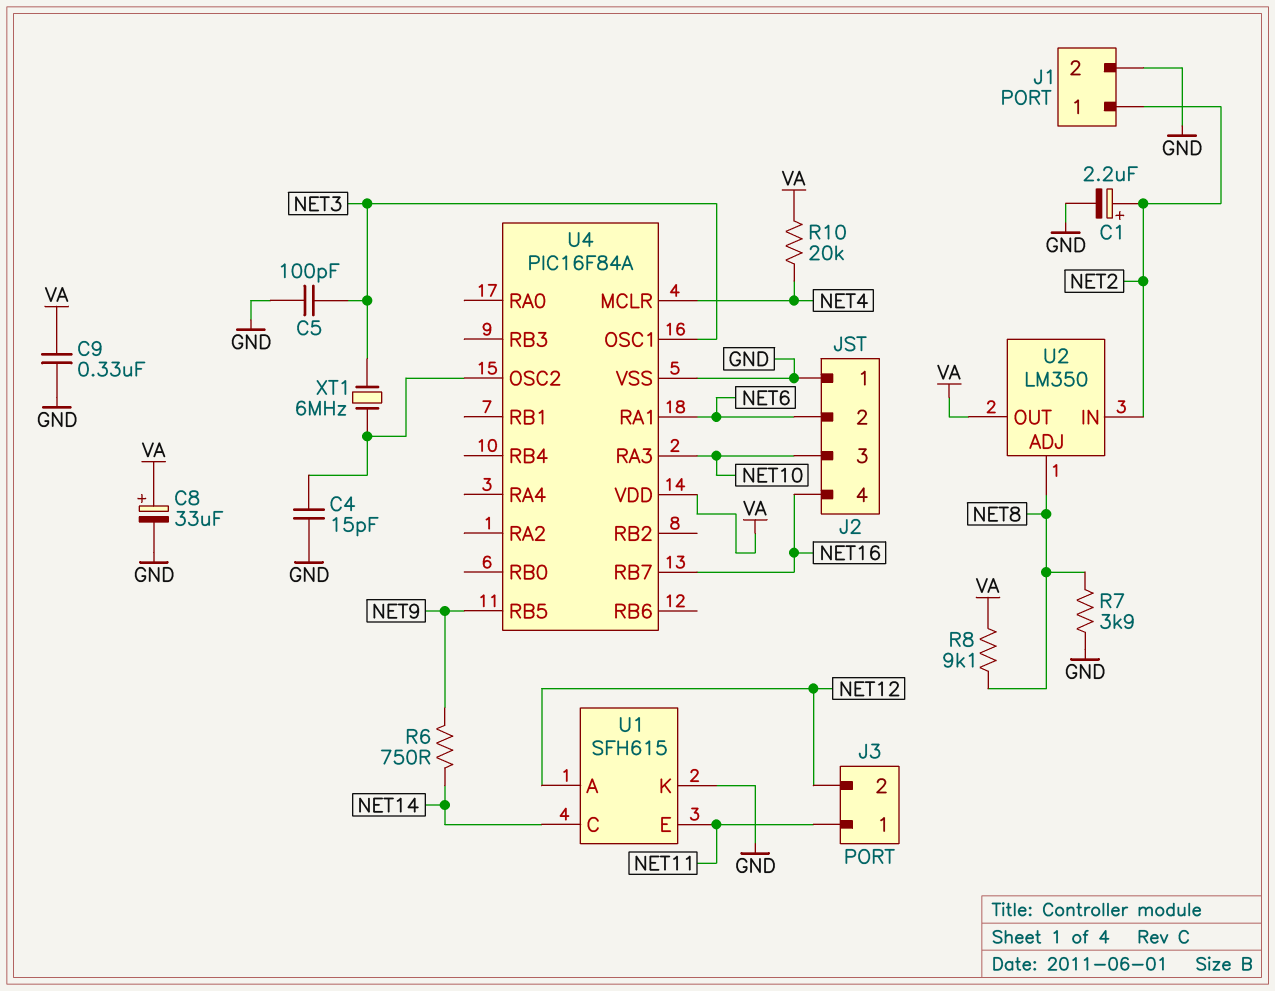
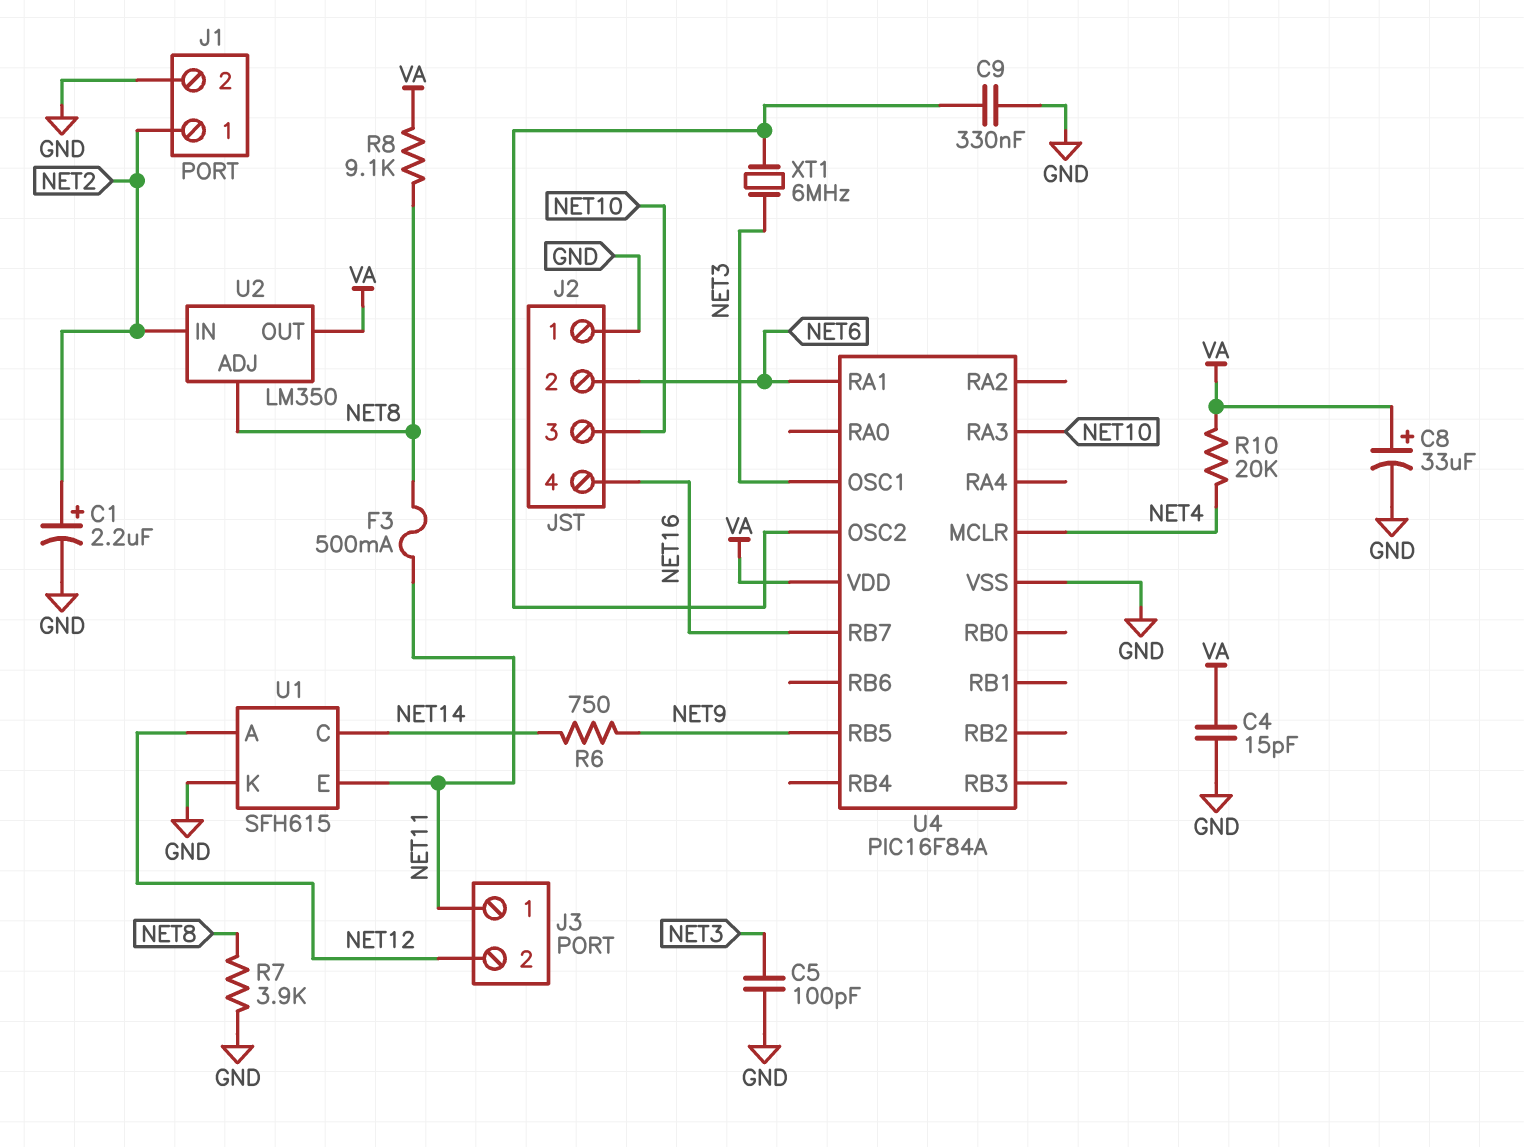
C4: 15pF (GND, U4/OSC2) -> 15pF (GND, VA)
C9: 330nF (GND, VA) -> 330nF (GND, U4/OSC2)
F3: none -> 500mA (NET8, NET11)

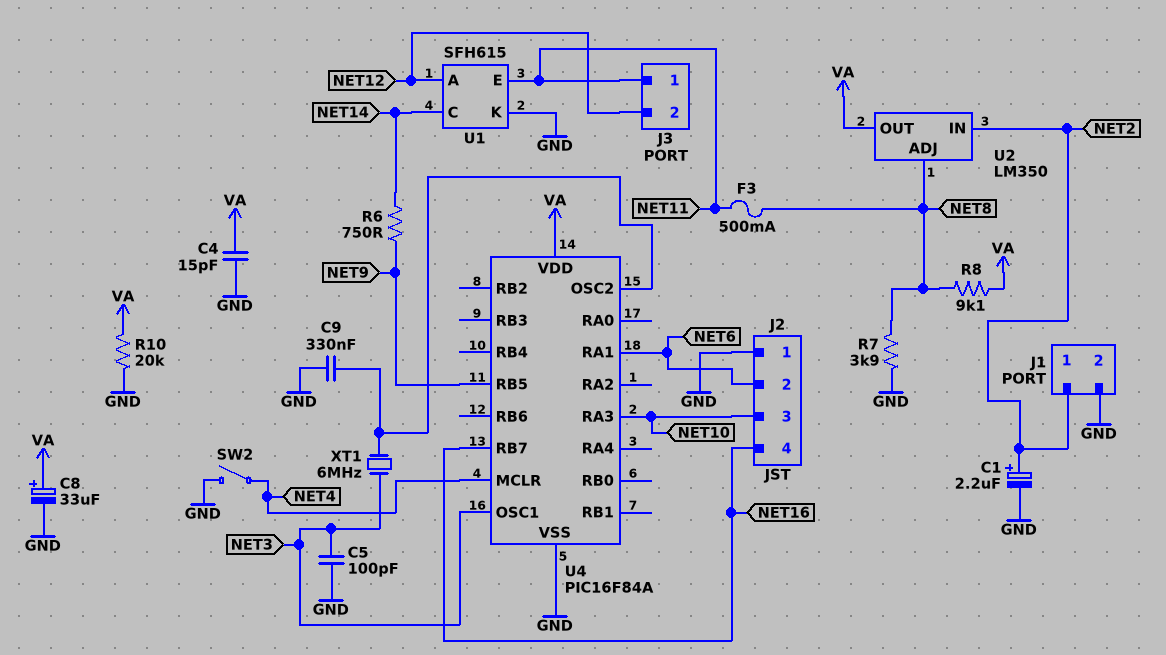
R10: 20k (NET4, VA) -> 20k (GND, VA)
SW2: none -> switch (GND, NET4)

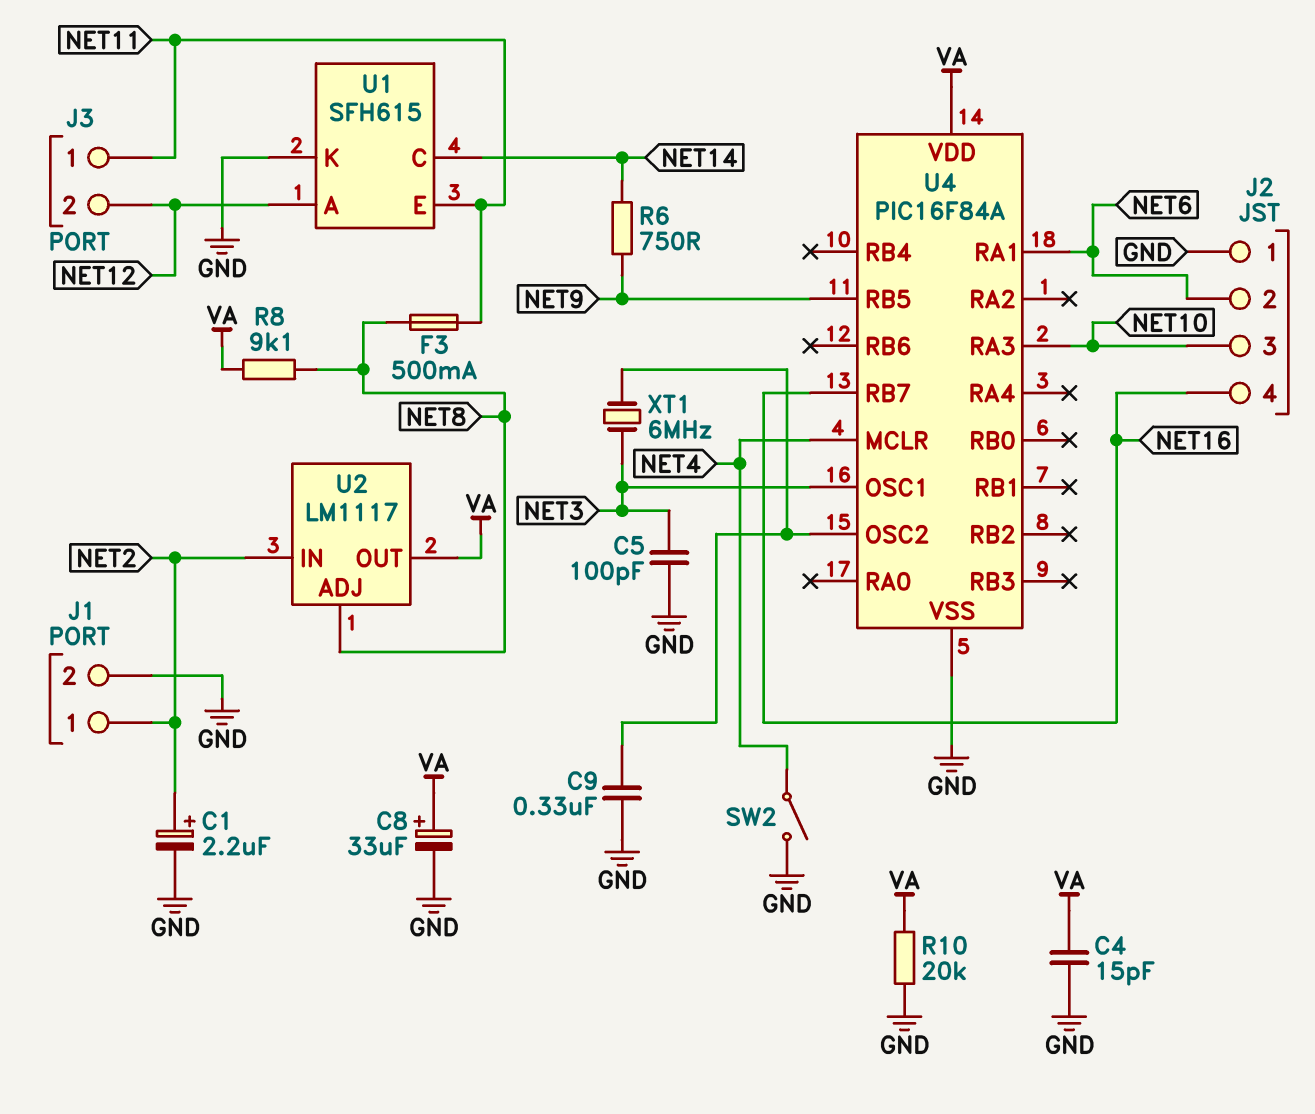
R7: 3.9k (GND, NET8) -> none
U2: LM350 -> LM1117

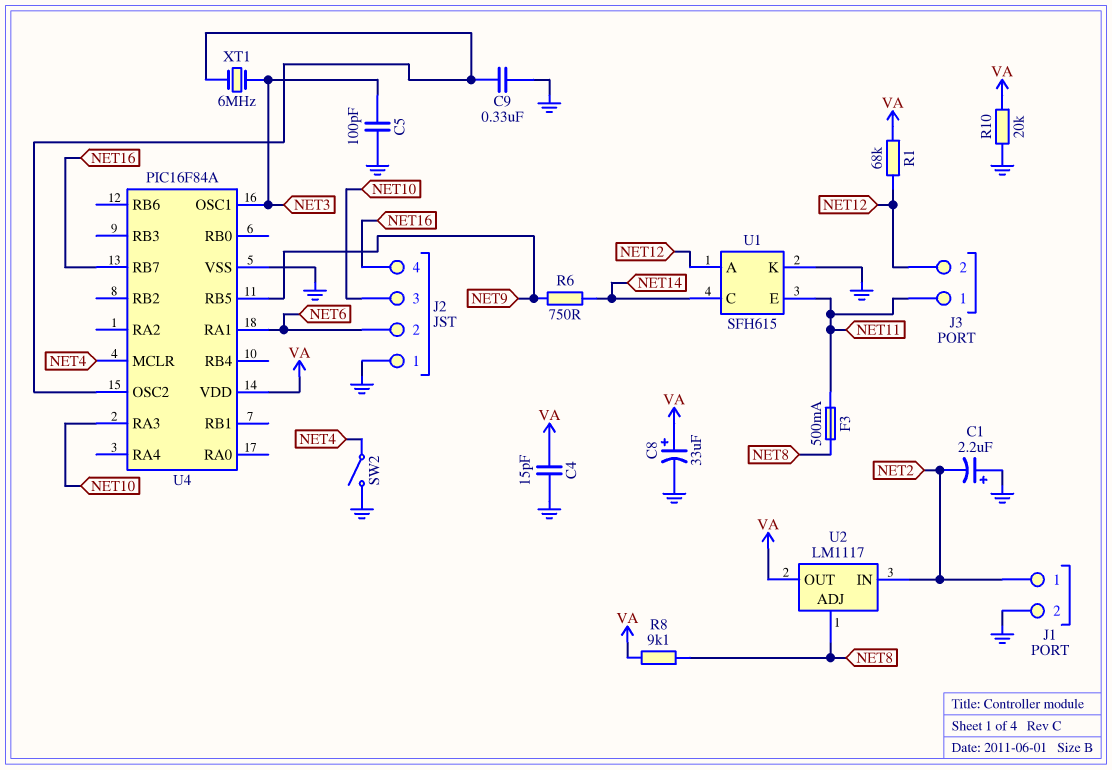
C1: 2.2uF (plus NET2, minus GND) -> 2.2uF (plus GND, minus NET2)
R1: none -> 68k (NET12, VA)

